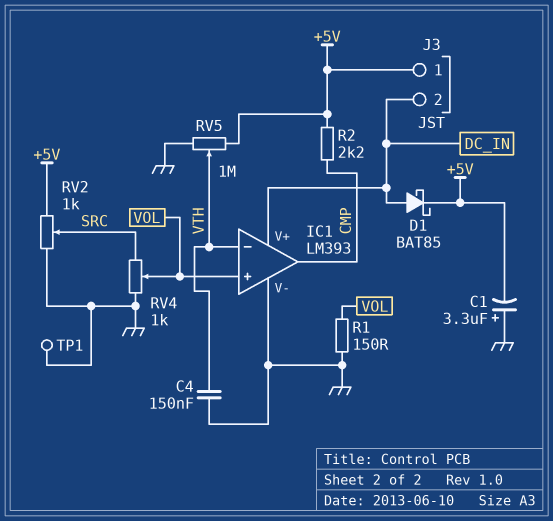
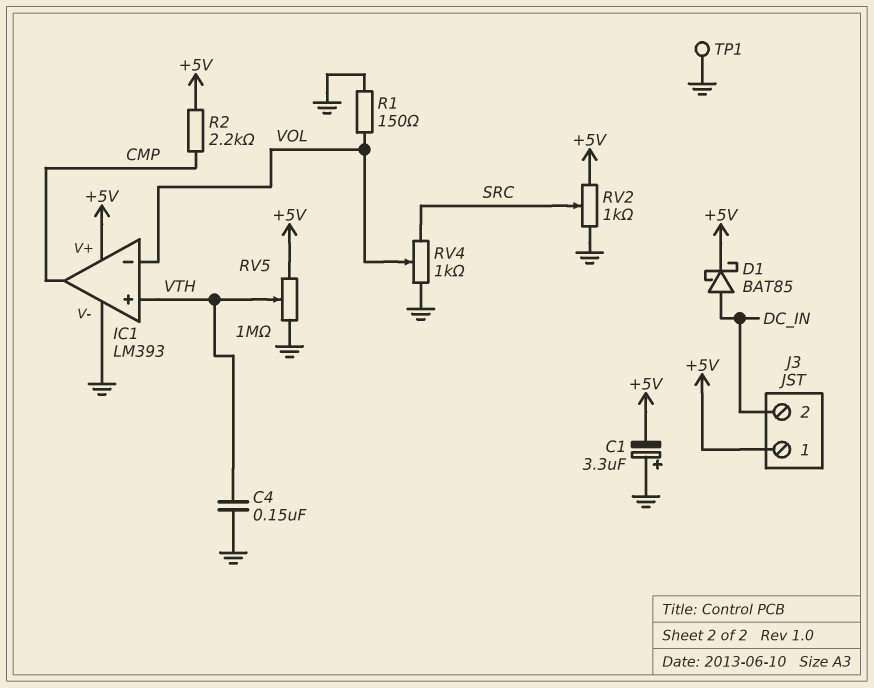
IC1 pin V+: DC_IN -> +5V
IC1 pin in+: VOL -> VTH
IC1 pin in-: VTH -> VOL

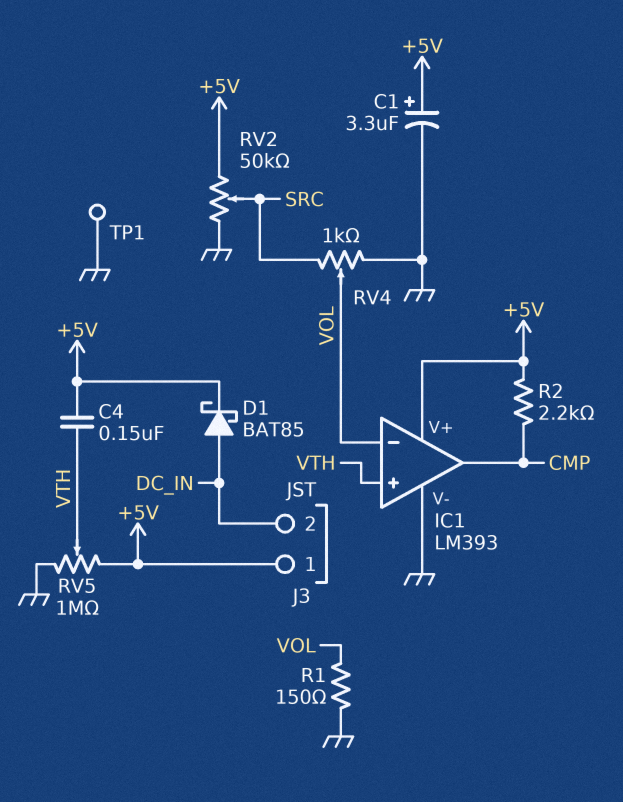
C1: 3.3uF (plus GND, minus +5V) -> 3.3uF (plus +5V, minus GND)
C4: 150nF (GND, VTH) -> 150nF (+5V, VTH)
RV2: 1k (+5V, GND, wiper SRC) -> 50k (+5V, GND, wiper SRC)

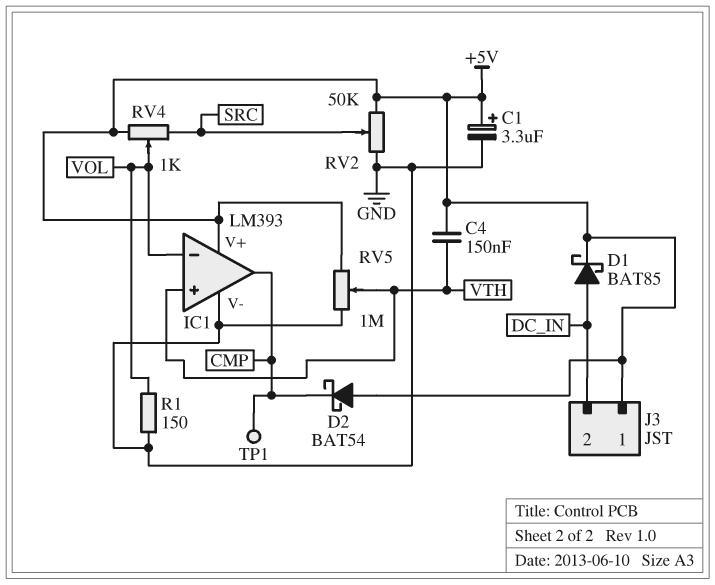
D2: none -> schottky BAT54 (A +5V, K CMP)
R2: 2.2k (+5V, CMP) -> none
RV4: 1k (GND, SRC, wiper VOL) -> 1k (+5V, SRC, wiper VOL)
TP1: test point (GND) -> test point (CMP)

